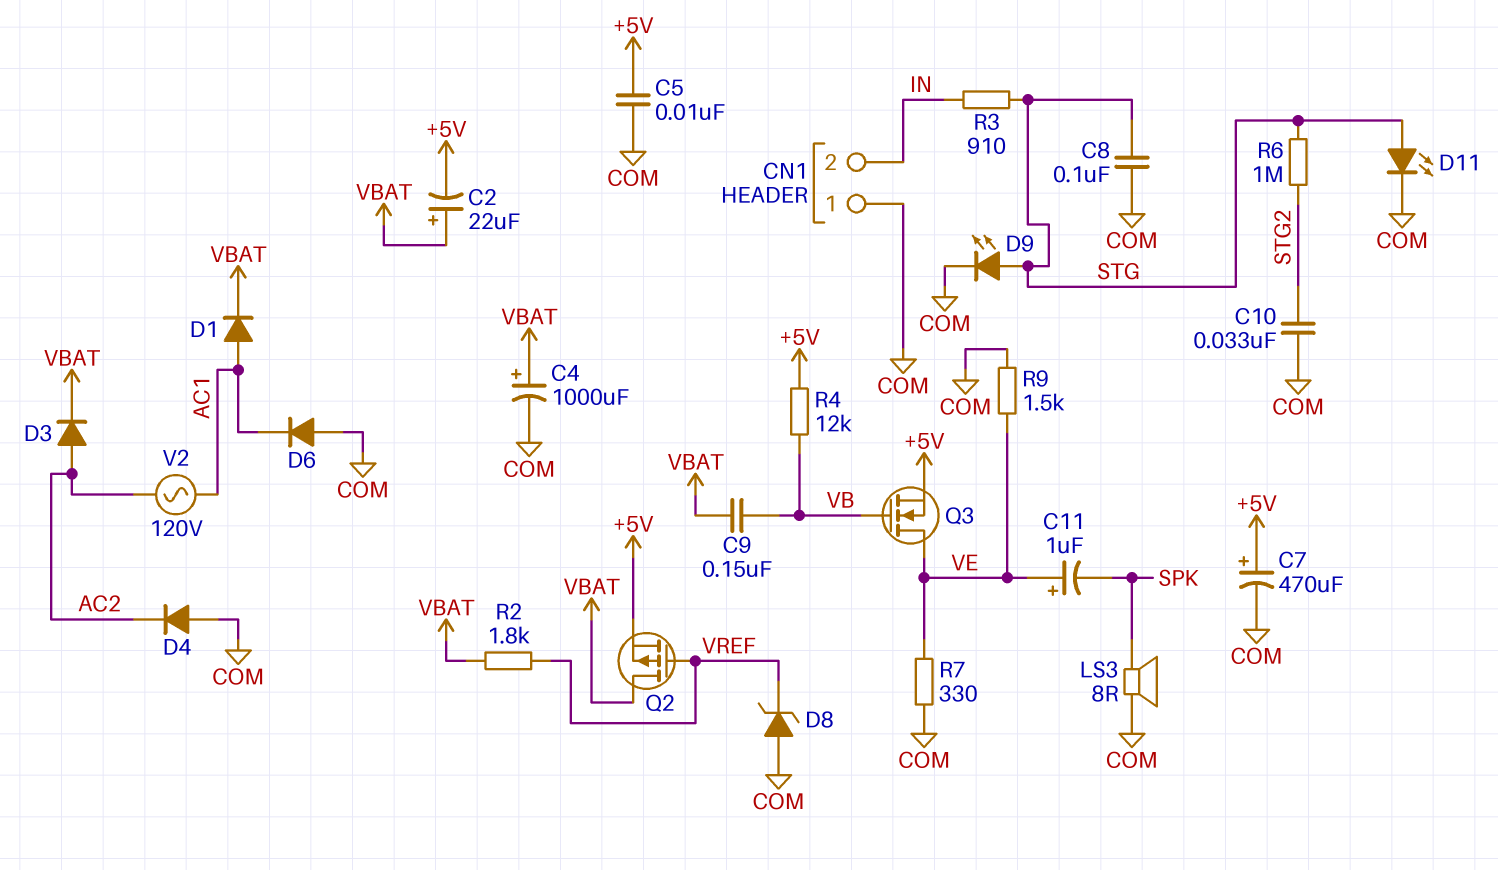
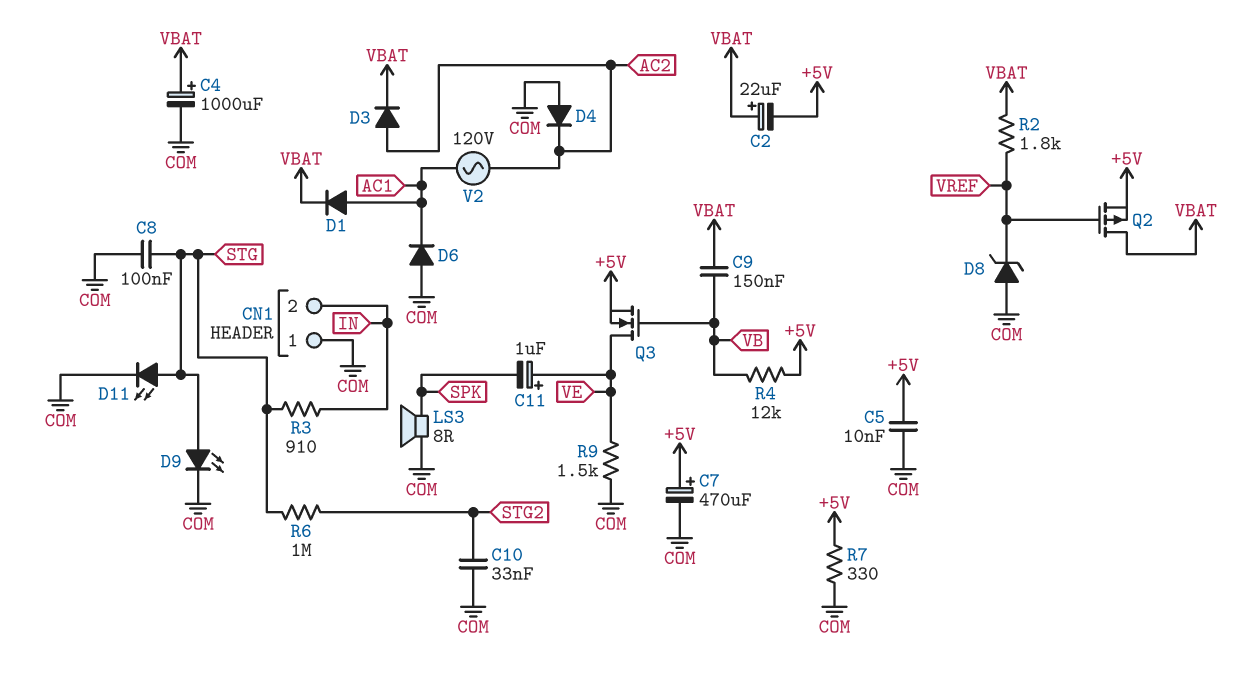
R7: 330 (COM, VE) -> 330 (+5V, COM)

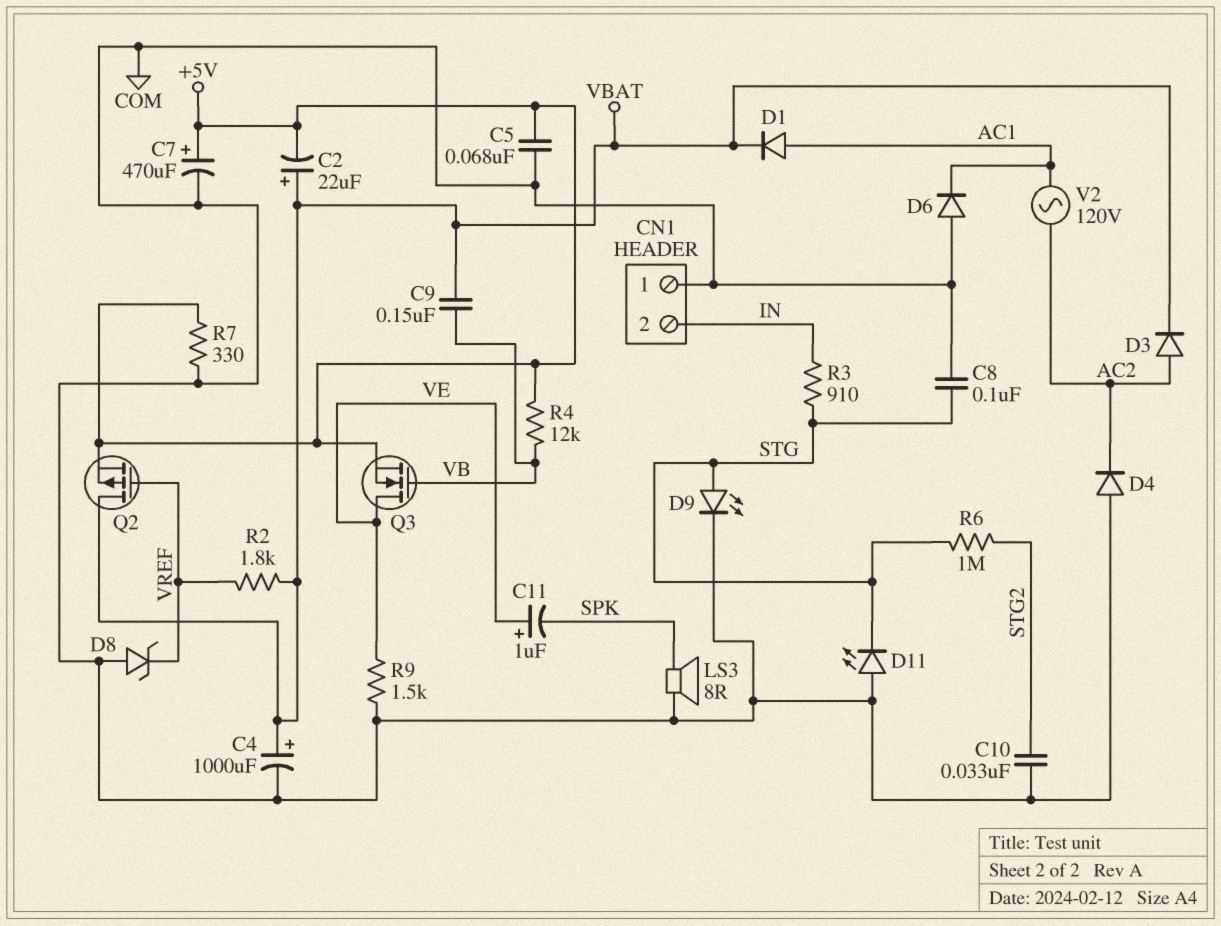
C5: 10nF (+5V, COM) -> 68nF (+5V, COM)
D11: LED (A STG, K COM) -> LED (A COM, K STG)

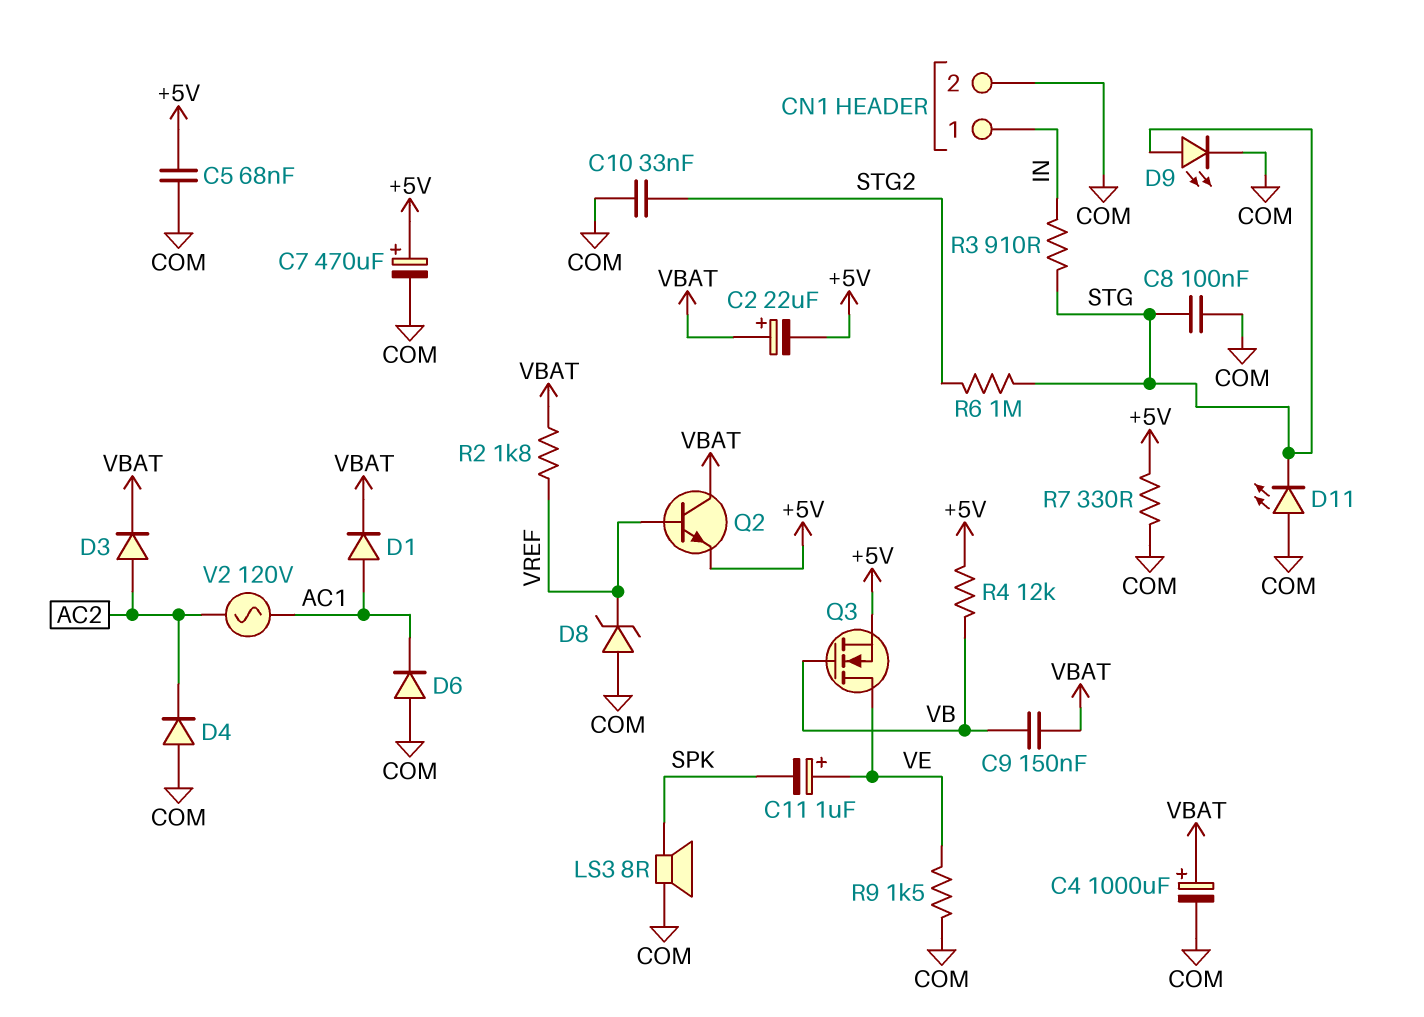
CN1 pin 1: COM -> IN
CN1 pin 2: IN -> COM
Q2: PMOS (G VREF, D VBAT, S +5V) -> NPN (B VREF, C VBAT, E +5V)

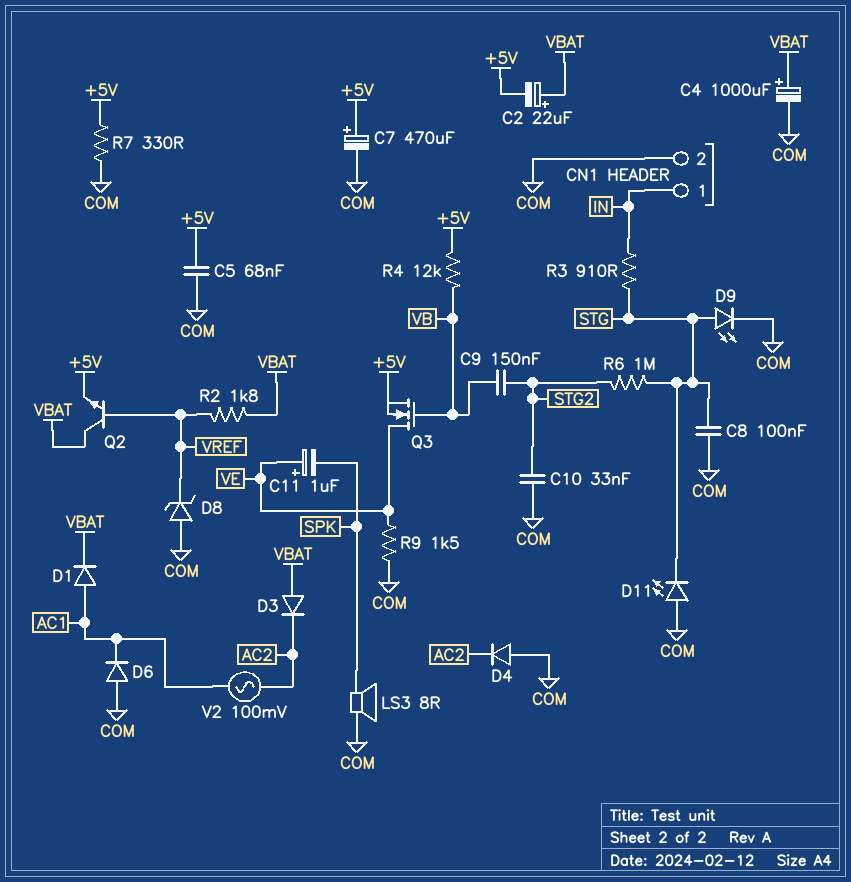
C9: 150nF (VB, VBAT) -> 150nF (STG2, VB)
D3: diode (A AC2, K VBAT) -> diode (A VBAT, K AC2)
V2: AC 120V (AC1, AC2) -> AC 100mV (AC1, AC2)

